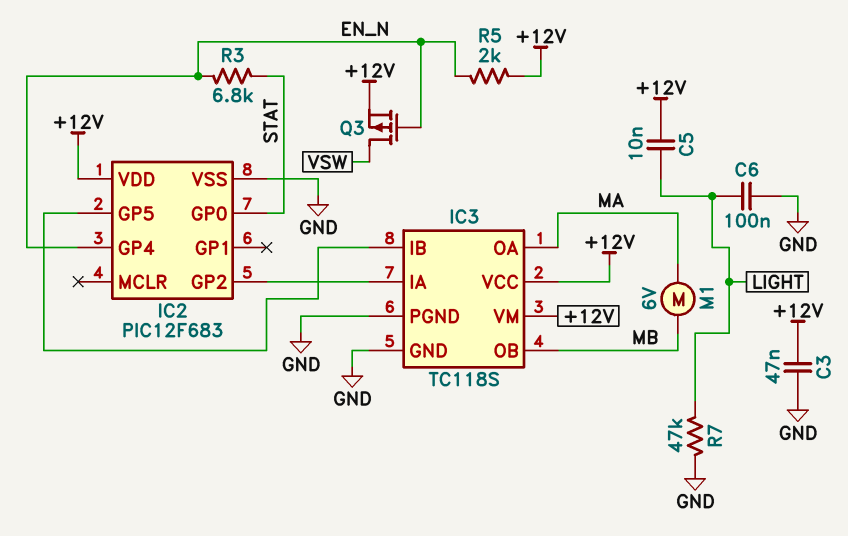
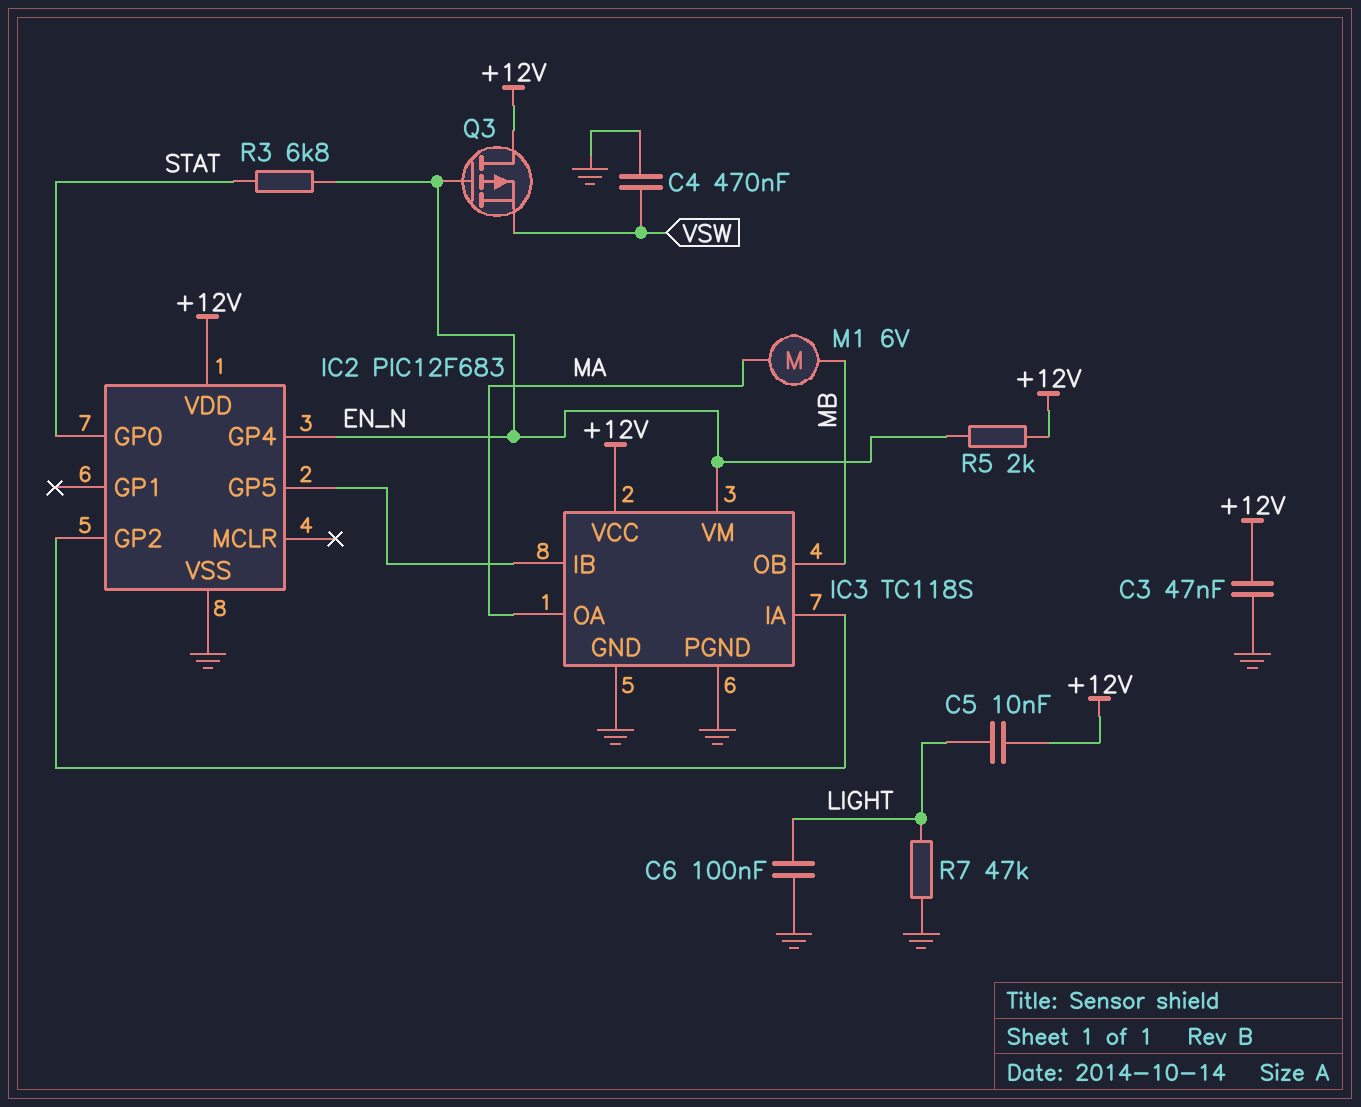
C4: none -> 470nF (GND, VSW)
IC3 pin VM: +12V -> EN_N
Q3: PMOS (G EN_N, D VSW, S +12V) -> PMOS (G EN_N, D +12V, S VSW)

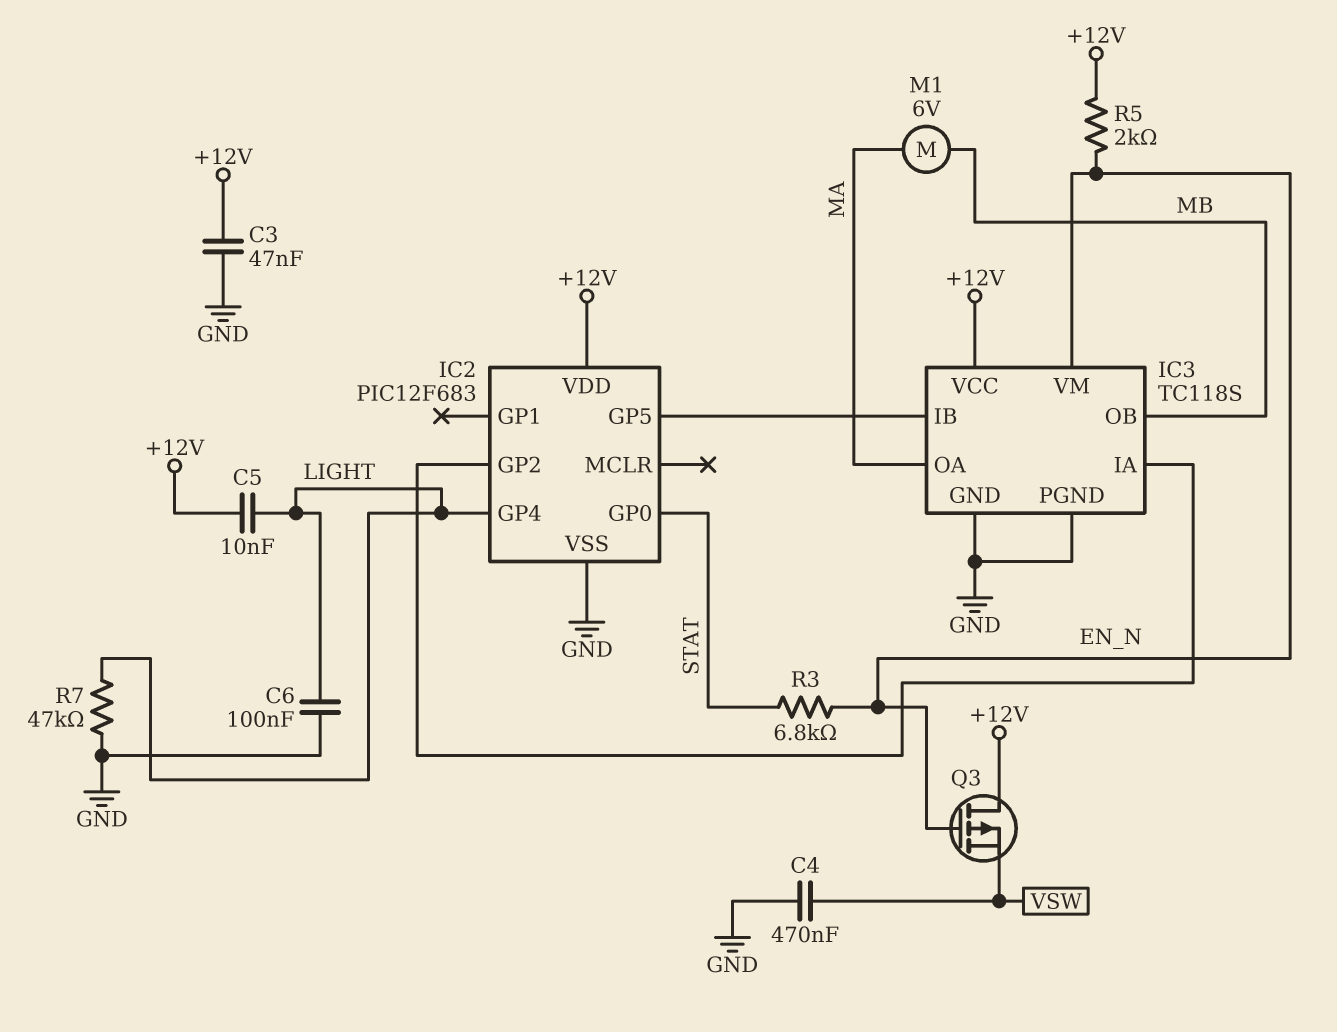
IC2 pin GP4: EN_N -> LIGHT

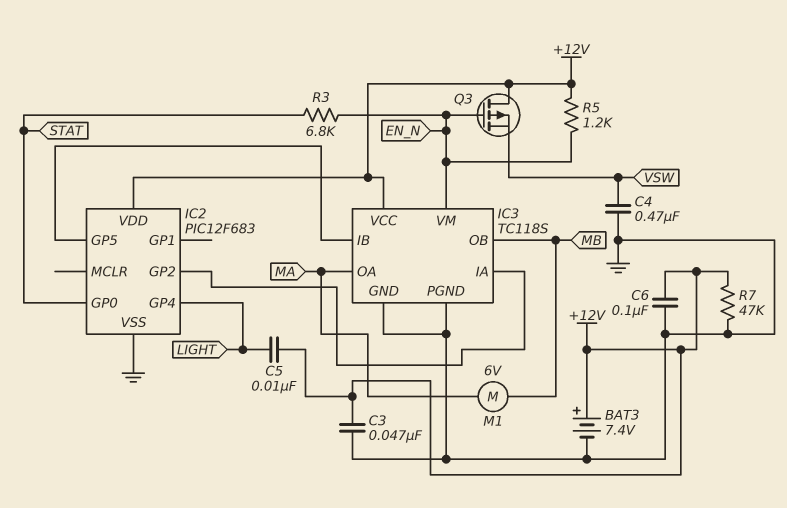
BAT3: none -> 7.4V (plus +12V, minus GND)
C6: 100nF (GND, LIGHT) -> 100nF (+12V, GND)
R5: 2k (+12V, EN_N) -> 1.2k (+12V, EN_N)
R7: 47k (GND, LIGHT) -> 47k (+12V, GND)

